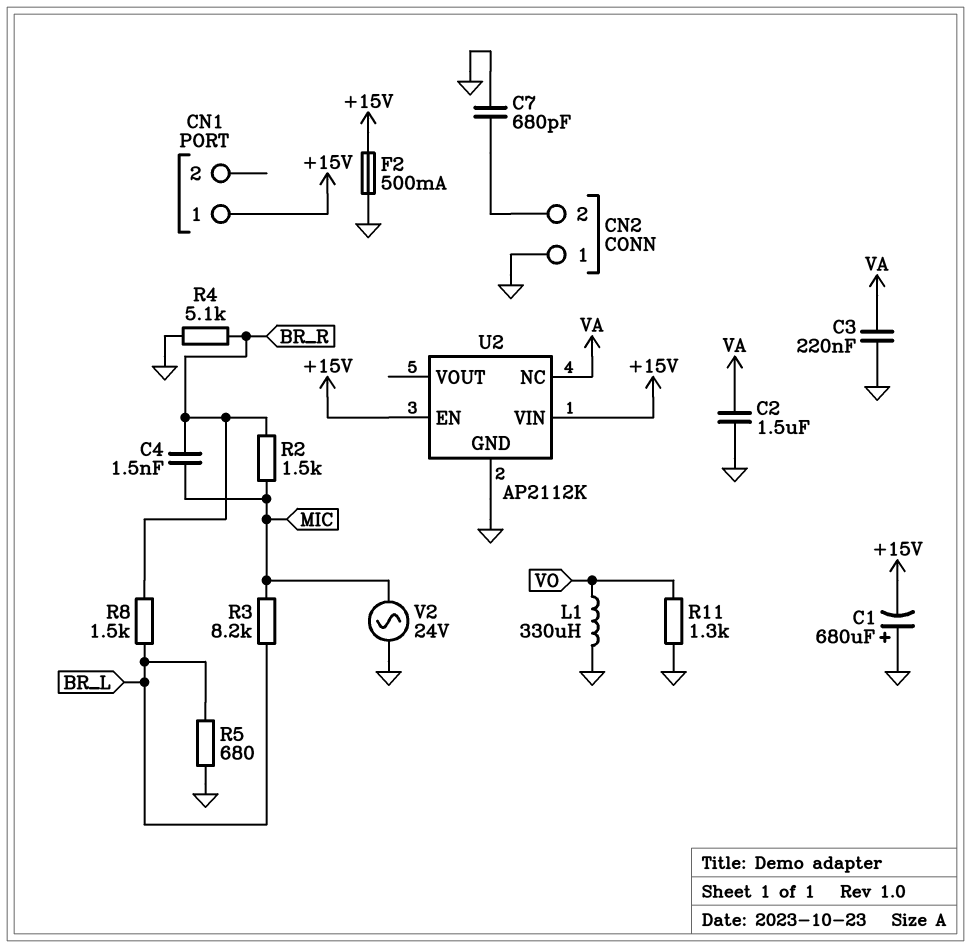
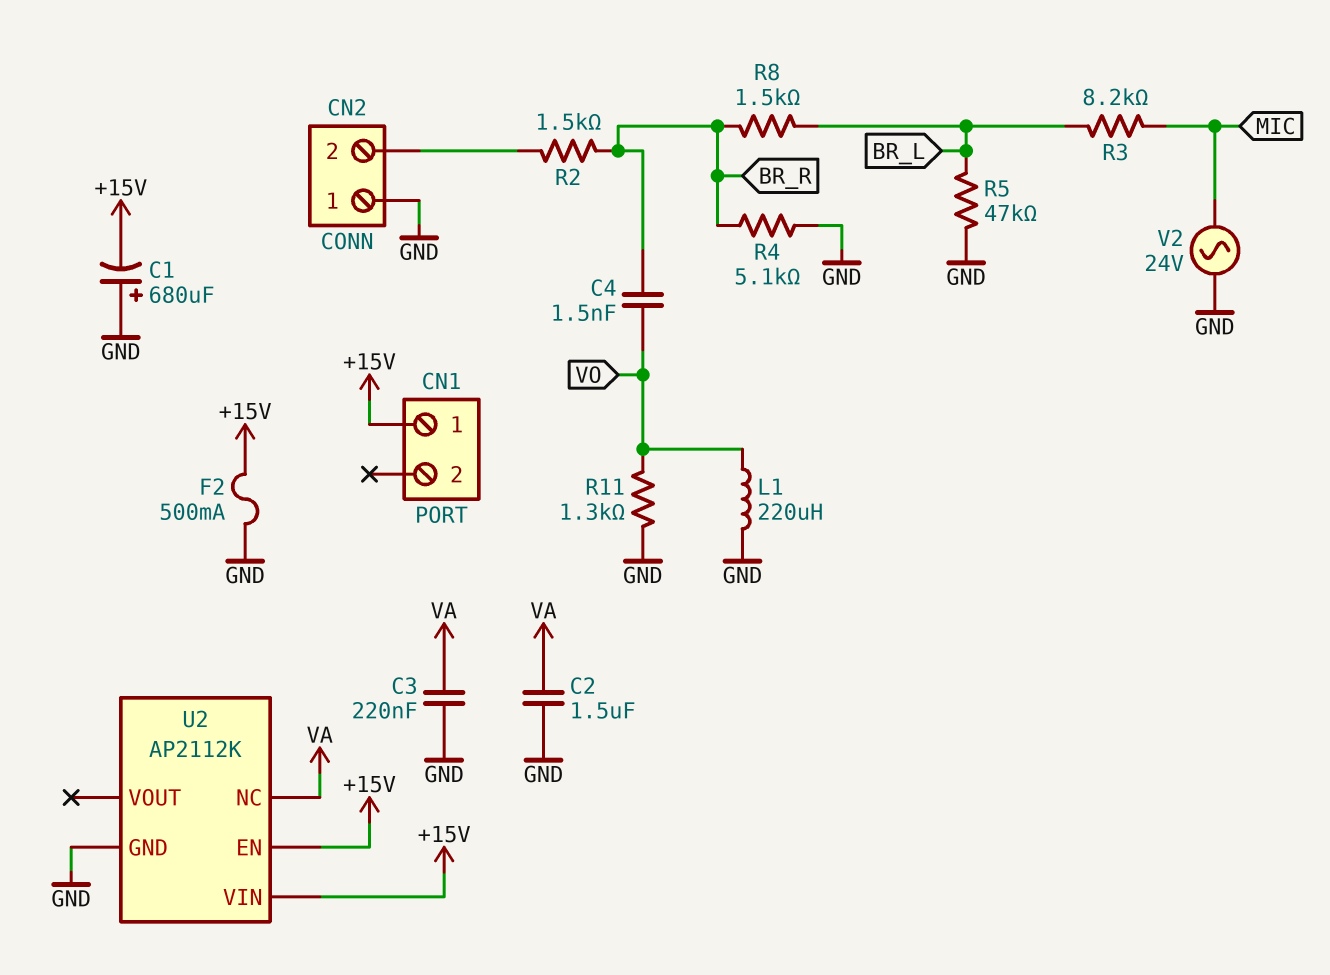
C4: 1.5nF (BR_R, MIC) -> 1.5nF (BR_R, VO)
C7: 680pF (CN2/2, GND) -> none
L1: 330uH (GND, VO) -> 220uH (GND, VO)
R2: 1.5k (BR_R, MIC) -> 1.5k (BR_R, CN2/2)
R5: 680 (BR_L, GND) -> 47k (BR_L, GND)

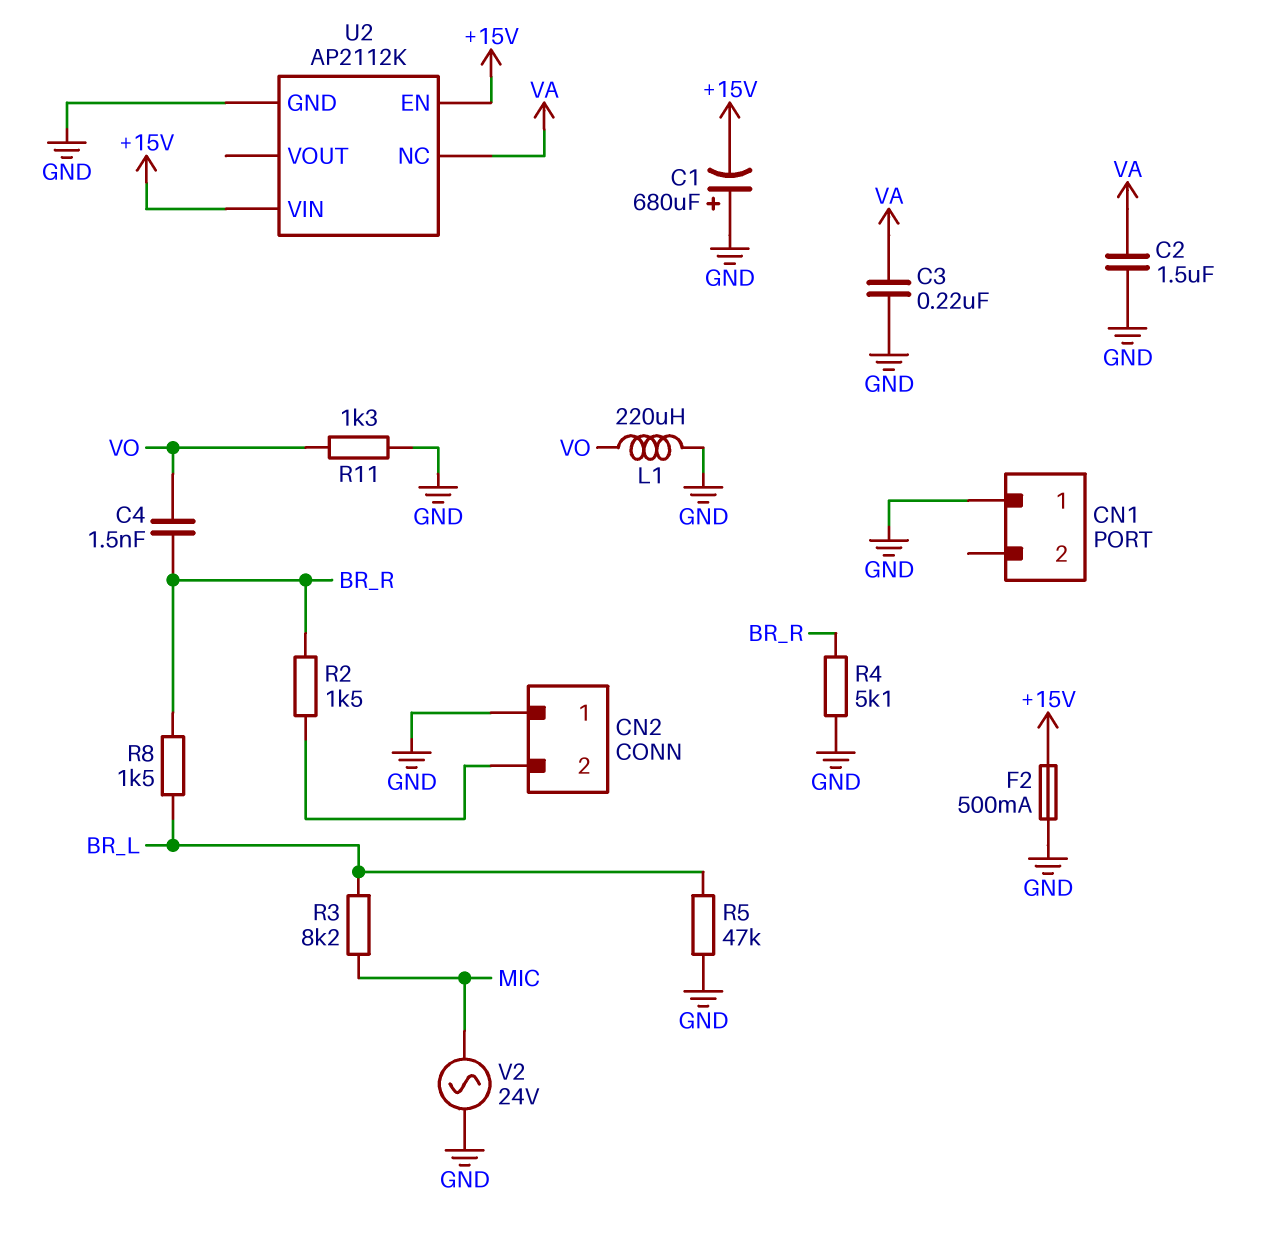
CN1 pin 1: +15V -> GND

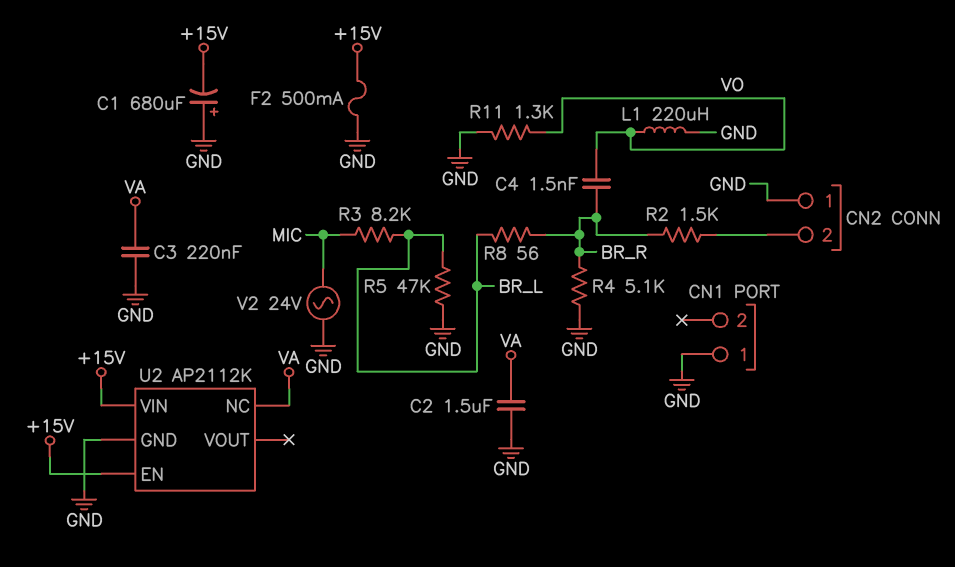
R8: 1.5k (BR_L, BR_R) -> 56 (BR_L, BR_R)

